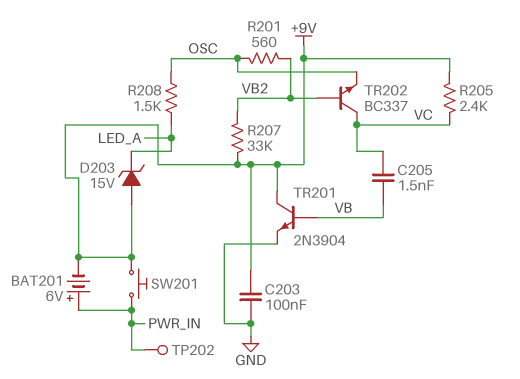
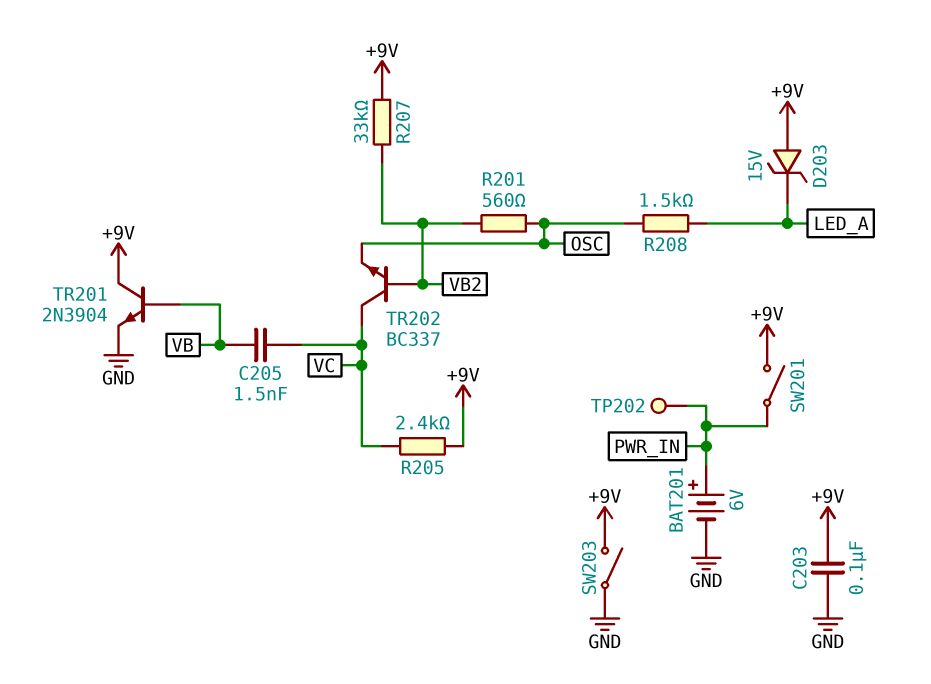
BAT201: 6V (plus PWR_IN, minus +9V) -> 6V (plus PWR_IN, minus GND)
SW201: button (+9V, PWR_IN) -> switch (+9V, PWR_IN)
SW203: none -> switch (+9V, GND)

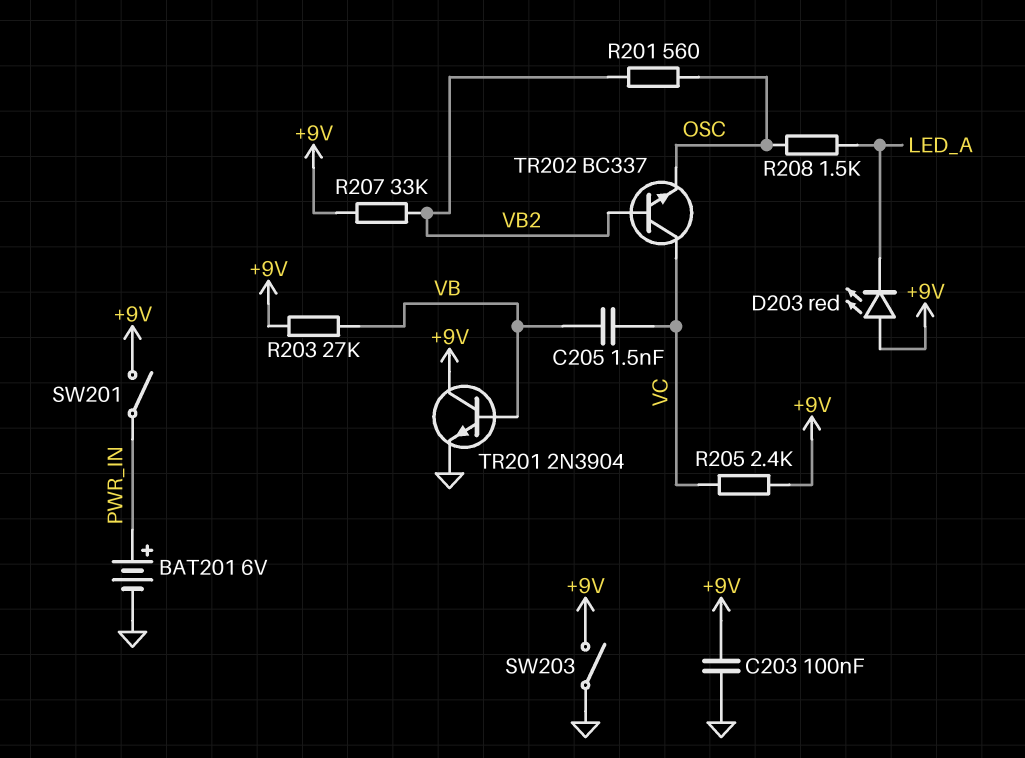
D203: zener 15V (A +9V, K LED_A) -> LED red (A +9V, K LED_A)
R203: none -> 27k (+9V, VB)
TP202: test point (PWR_IN) -> none

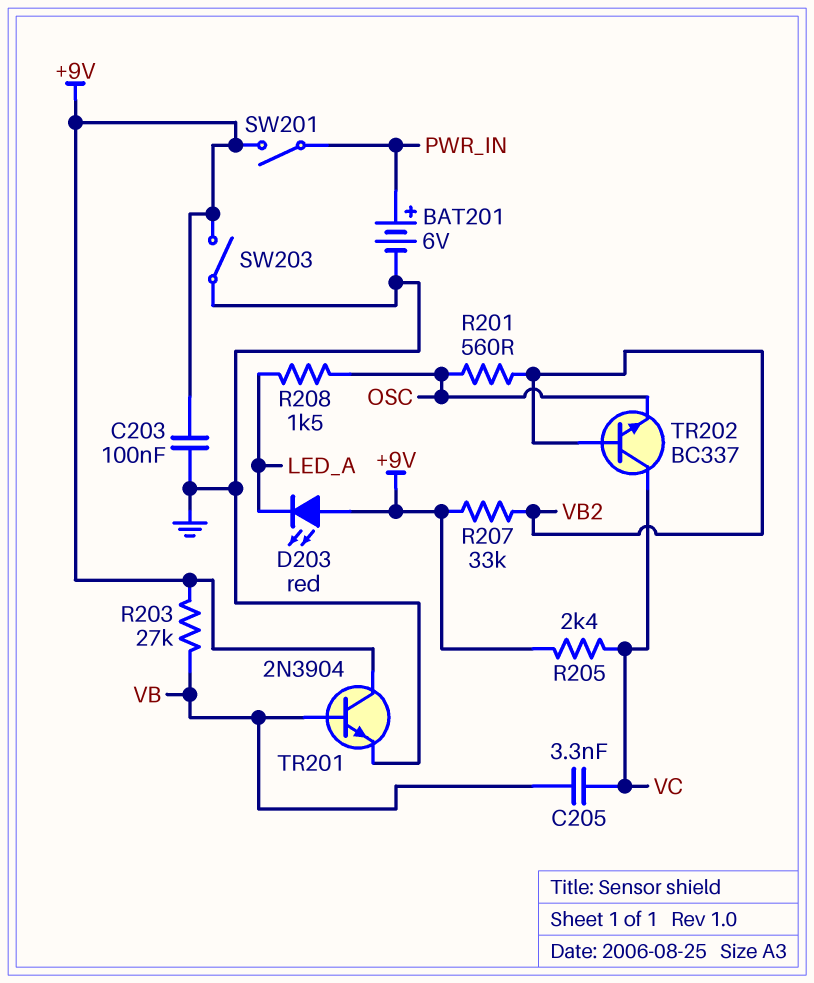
C205: 1.5nF (VB, VC) -> 3.3nF (VB, VC)

